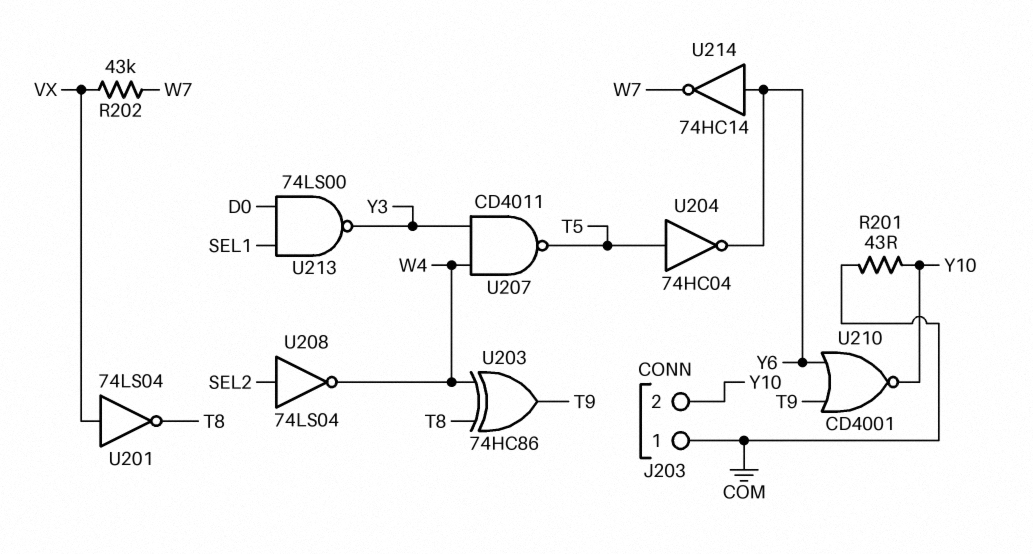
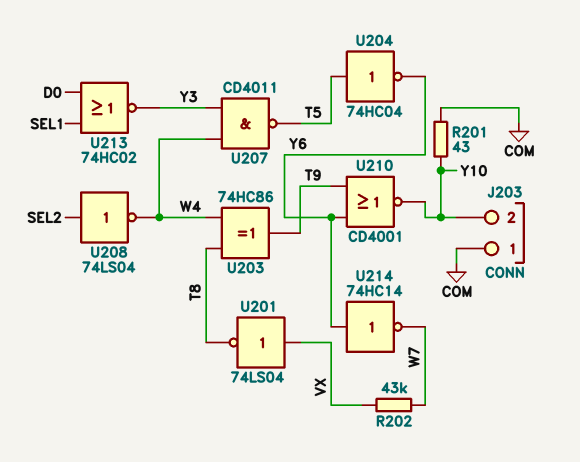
U213: NAND 74LS00 (in D0, in SEL1, out Y3) -> NOR 74HC02 (in D0, in SEL1, out Y3)

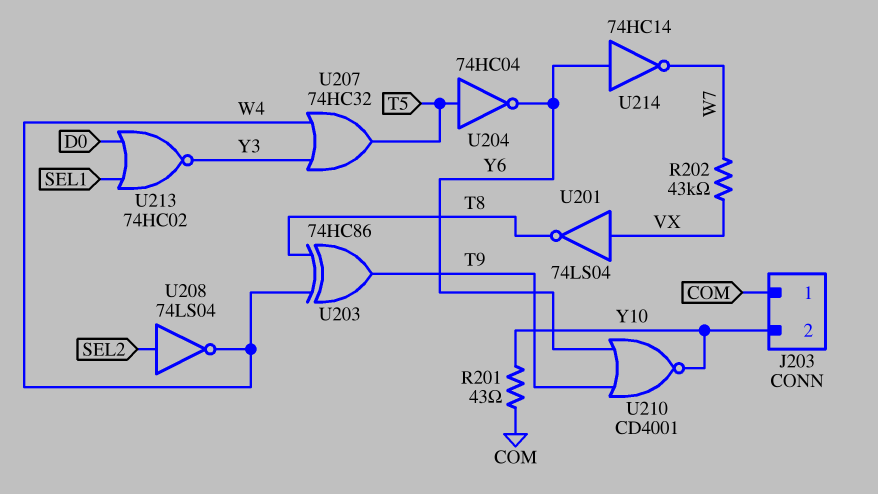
U207: NAND CD4011 (in W4, in Y3, out T5) -> OR 74HC32 (in W4, in Y3, out T5)

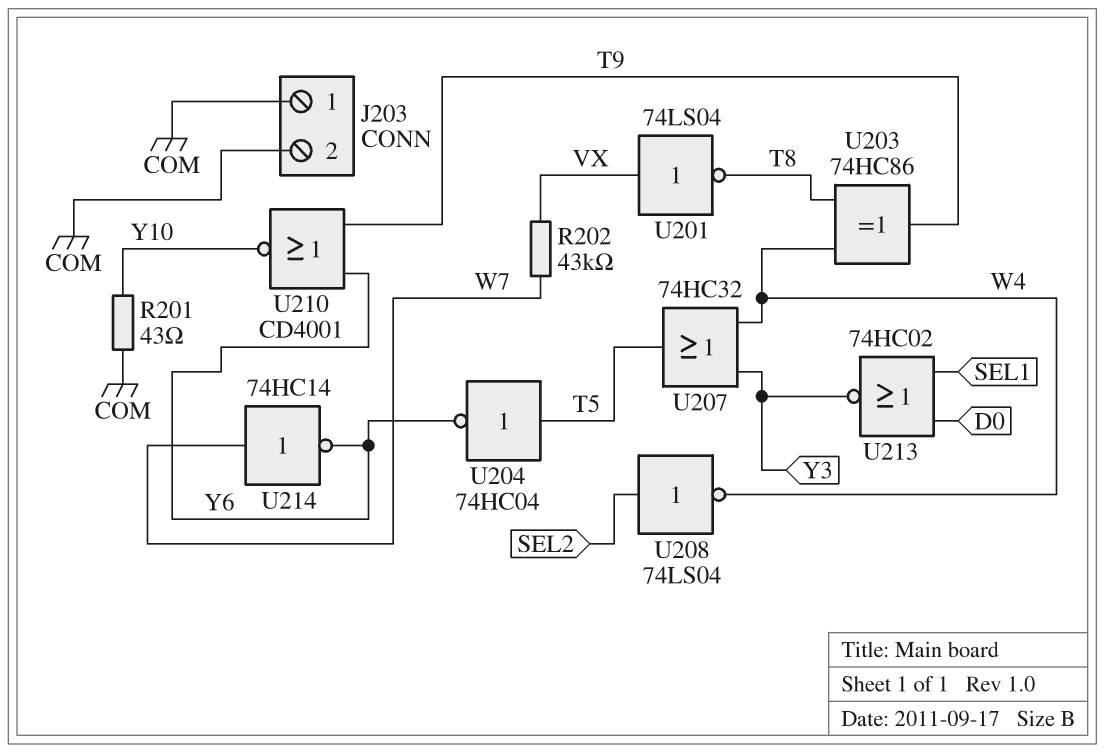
J203 pin 2: Y10 -> COM
U214: NOT 74HC14 (in Y6, out W7) -> NOT 74HC14 (in W7, out Y6)

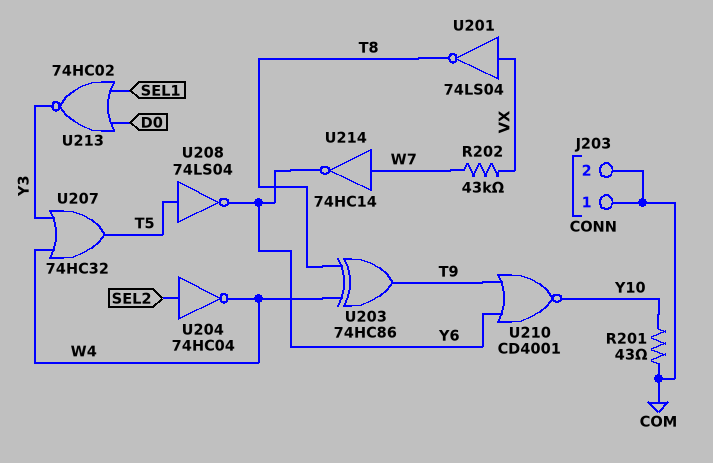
U204: NOT 74HC04 (in T5, out Y6) -> NOT 74HC04 (in SEL2, out W4)
U208: NOT 74LS04 (in SEL2, out W4) -> NOT 74LS04 (in T5, out Y6)

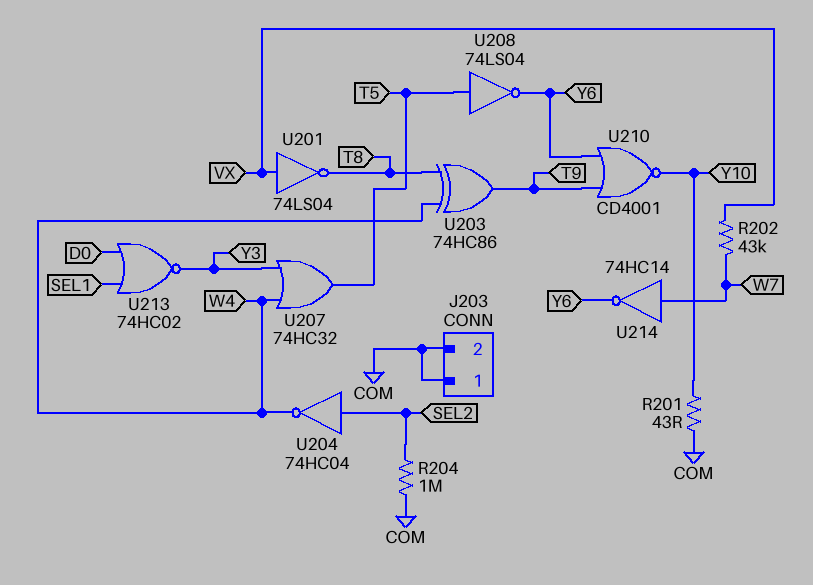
R204: none -> 1M (COM, SEL2)

